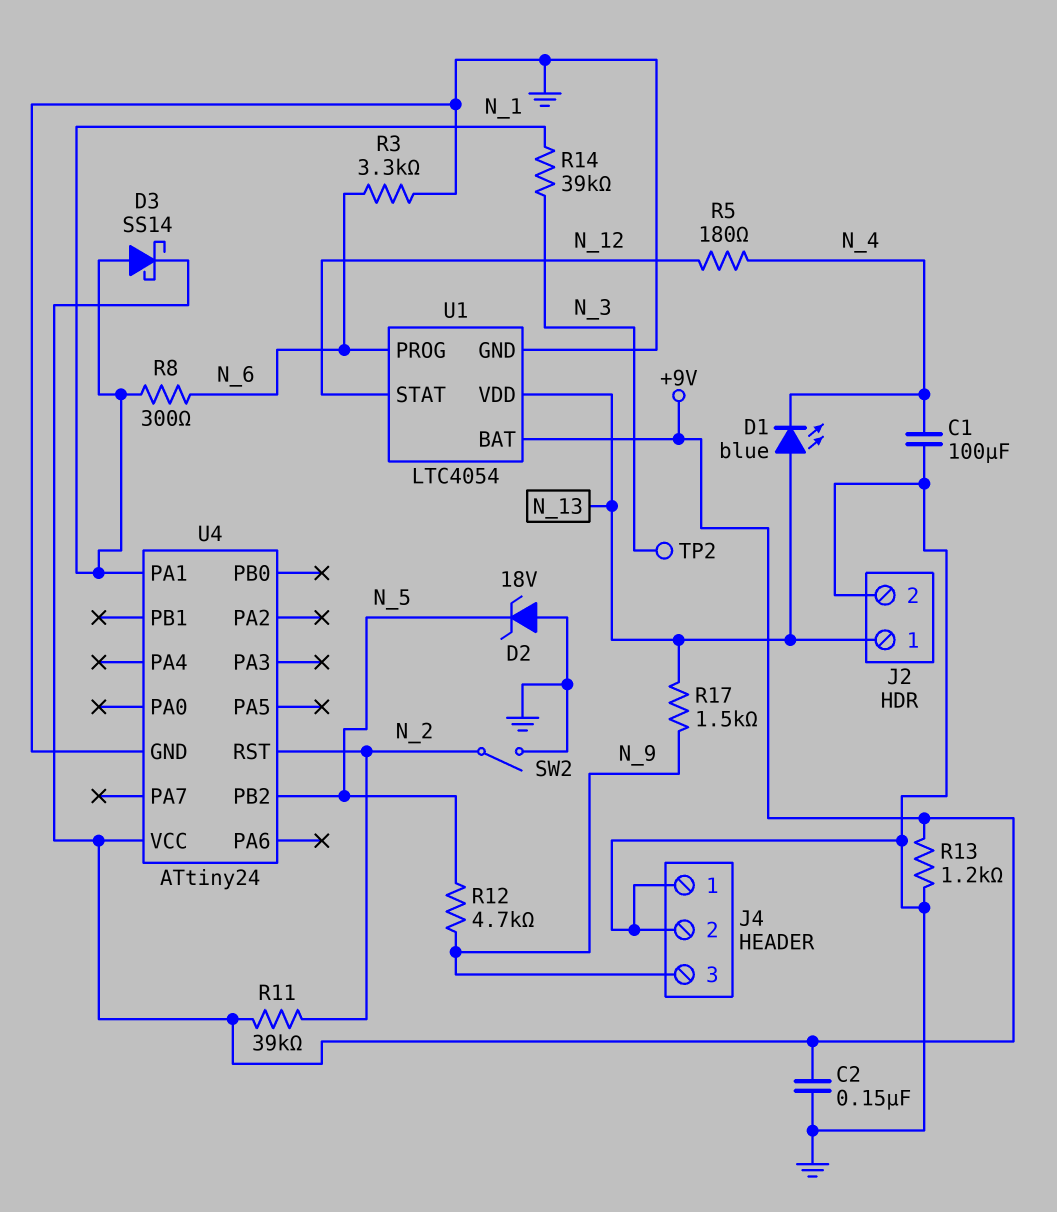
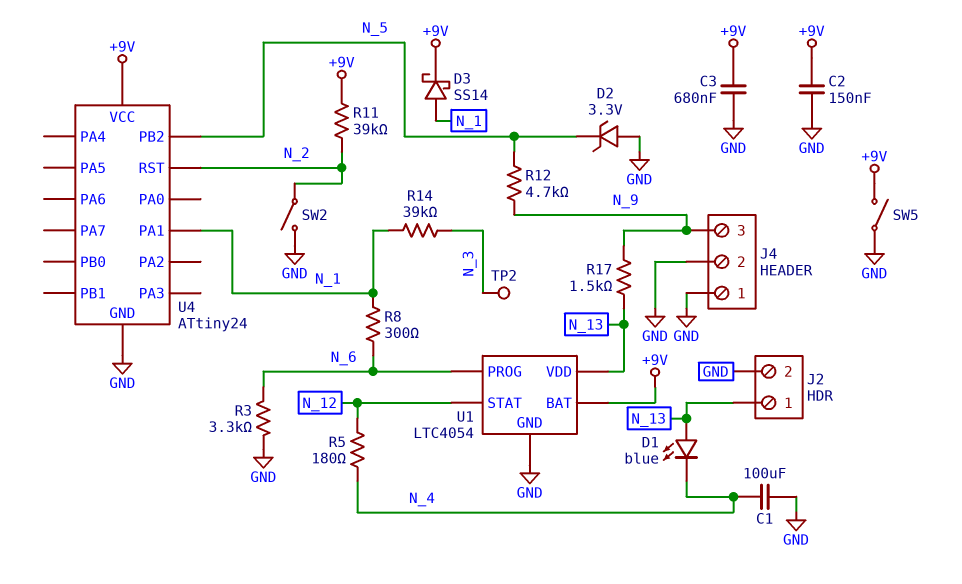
C3: none -> 680nF (+9V, GND)
D2: zener 18V (A GND, K N_5) -> zener 3.3V (A GND, K N_5)
R13: 1.2k (+9V, GND) -> none
SW5: none -> switch (+9V, GND)

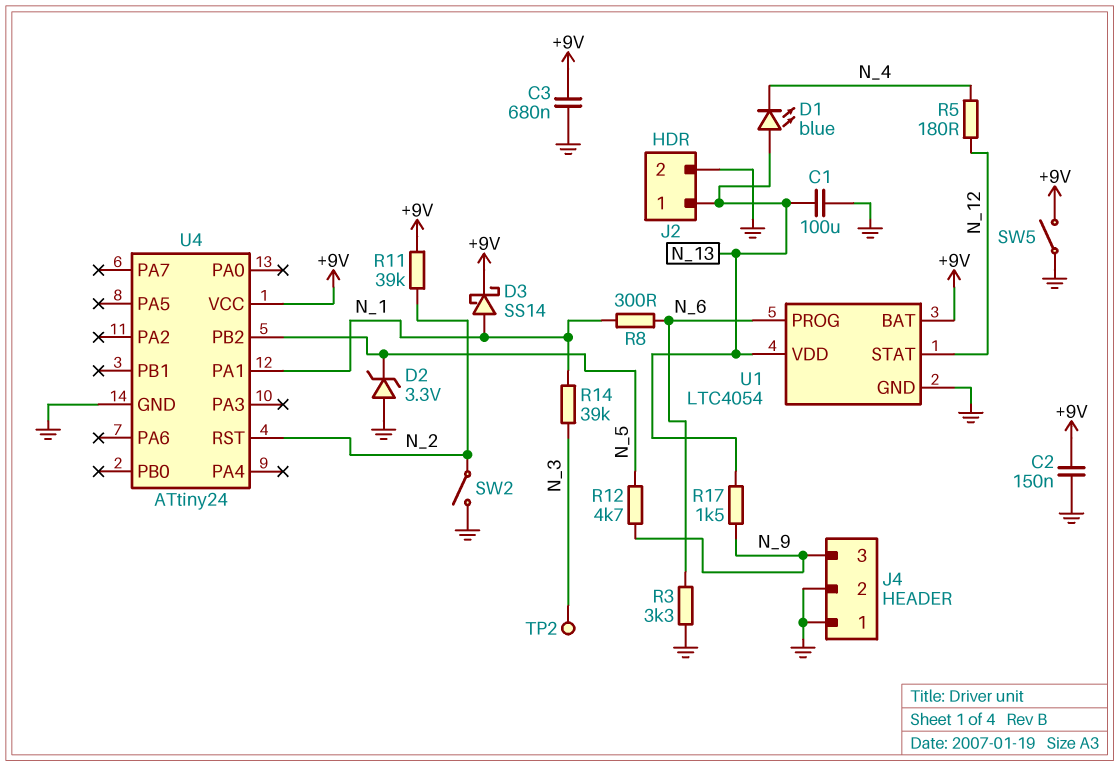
C1: 100uF (GND, N_4) -> 100uF (GND, N_13)

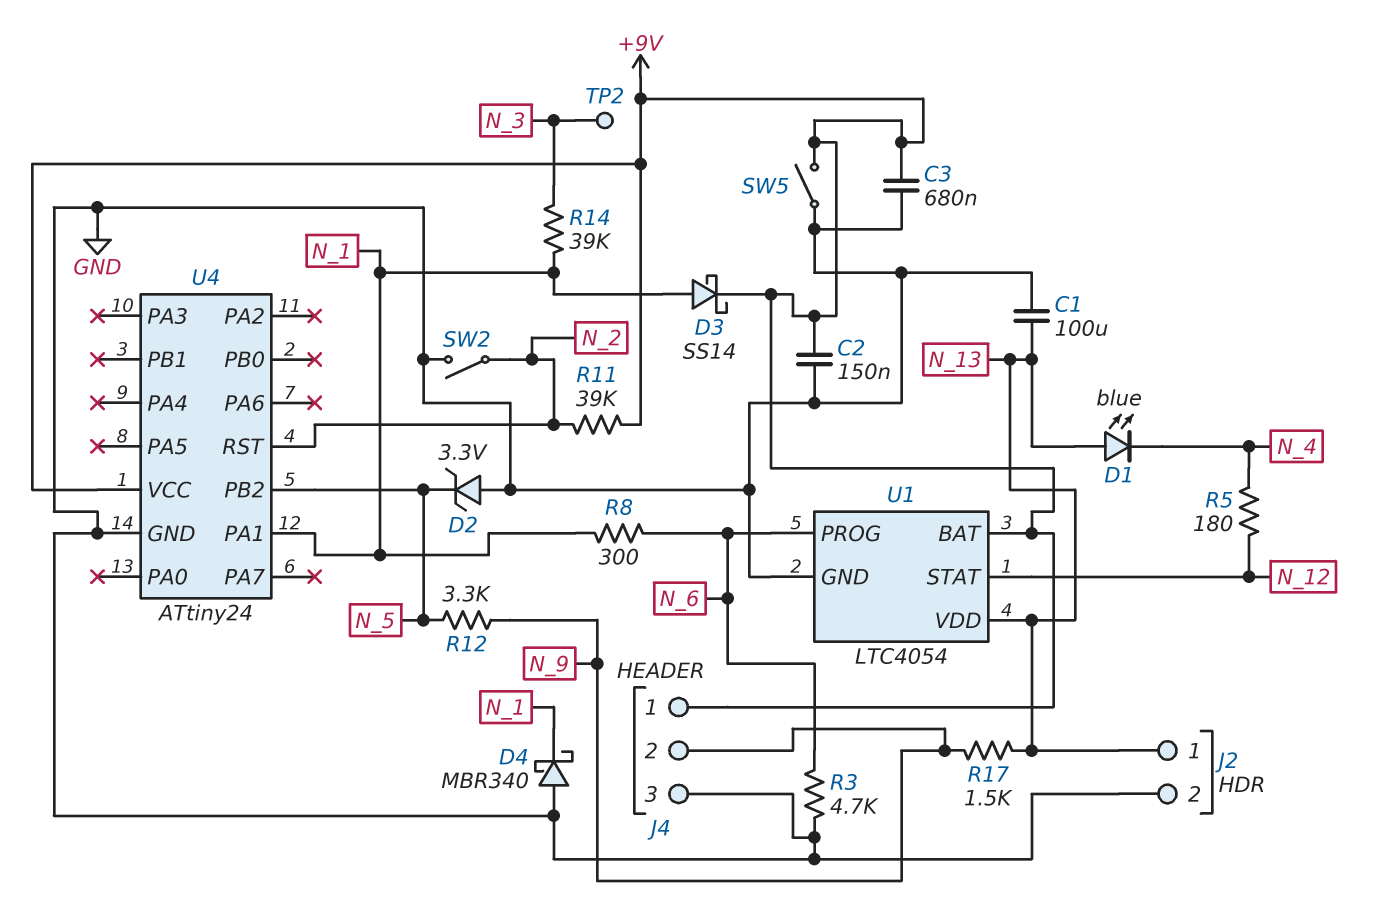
D4: none -> schottky MBR340 (A GND, K N_1)
J4 pin 1: GND -> +9V
J4 pin 2: GND -> N_9
J4 pin 3: N_9 -> GND
R3: 3.3k (GND, N_6) -> 4.7k (GND, N_6)
R12: 4.7k (N_5, N_9) -> 3.3k (N_5, N_9)

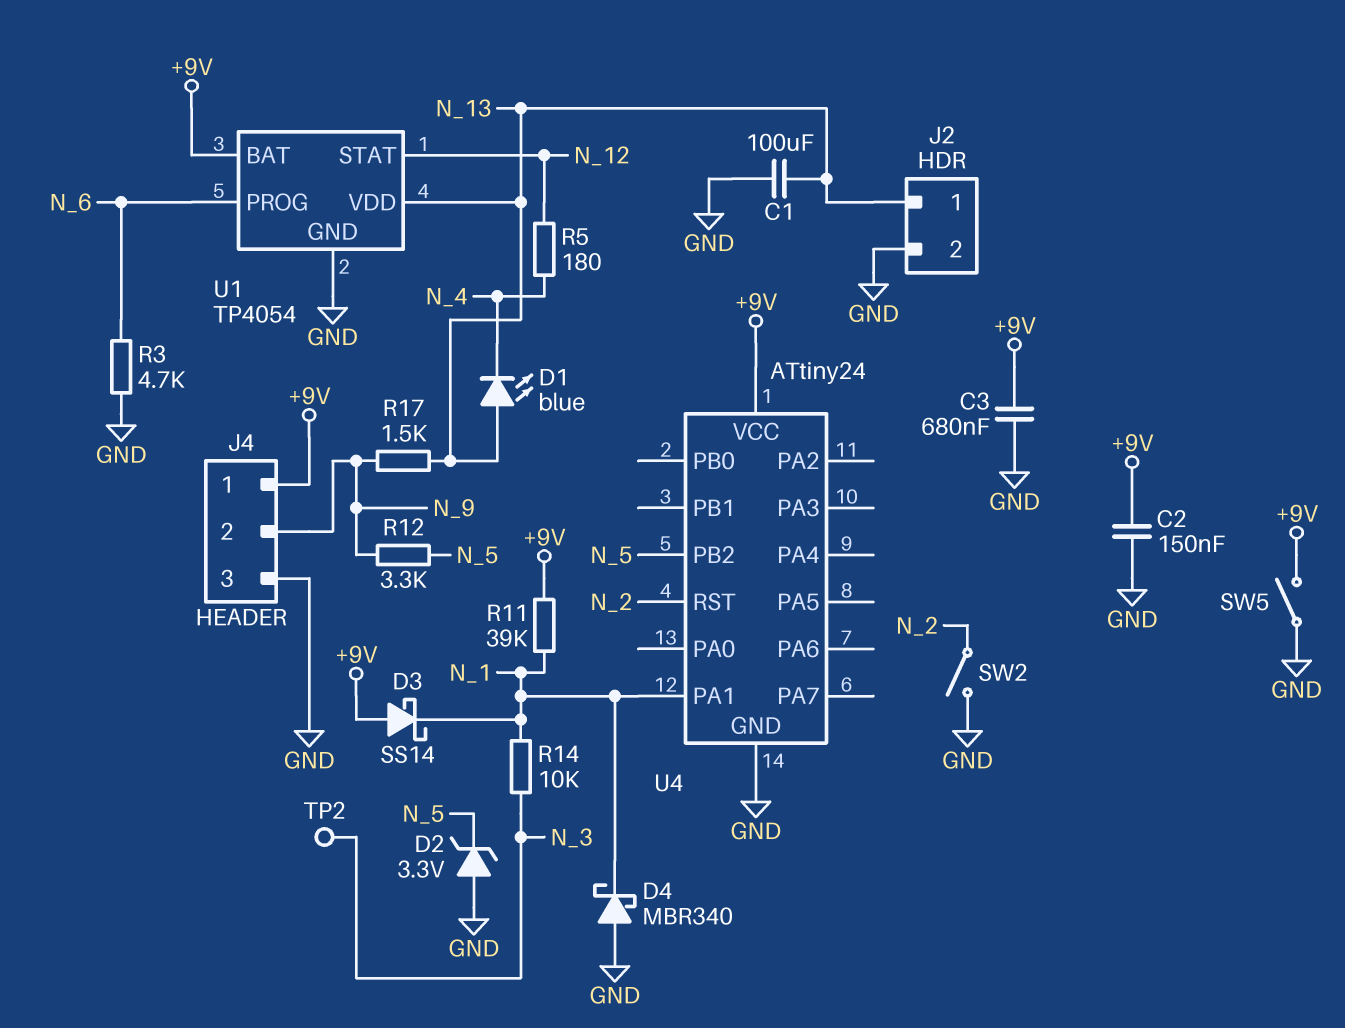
D3: schottky SS14 (A N_1, K +9V) -> schottky SS14 (A +9V, K N_1)
R8: 300 (N_1, N_6) -> none
R11: 39k (+9V, N_2) -> 39k (+9V, N_1)
R14: 39k (N_1, N_3) -> 10k (N_1, N_3)
U1: LTC4054 -> TP4054

